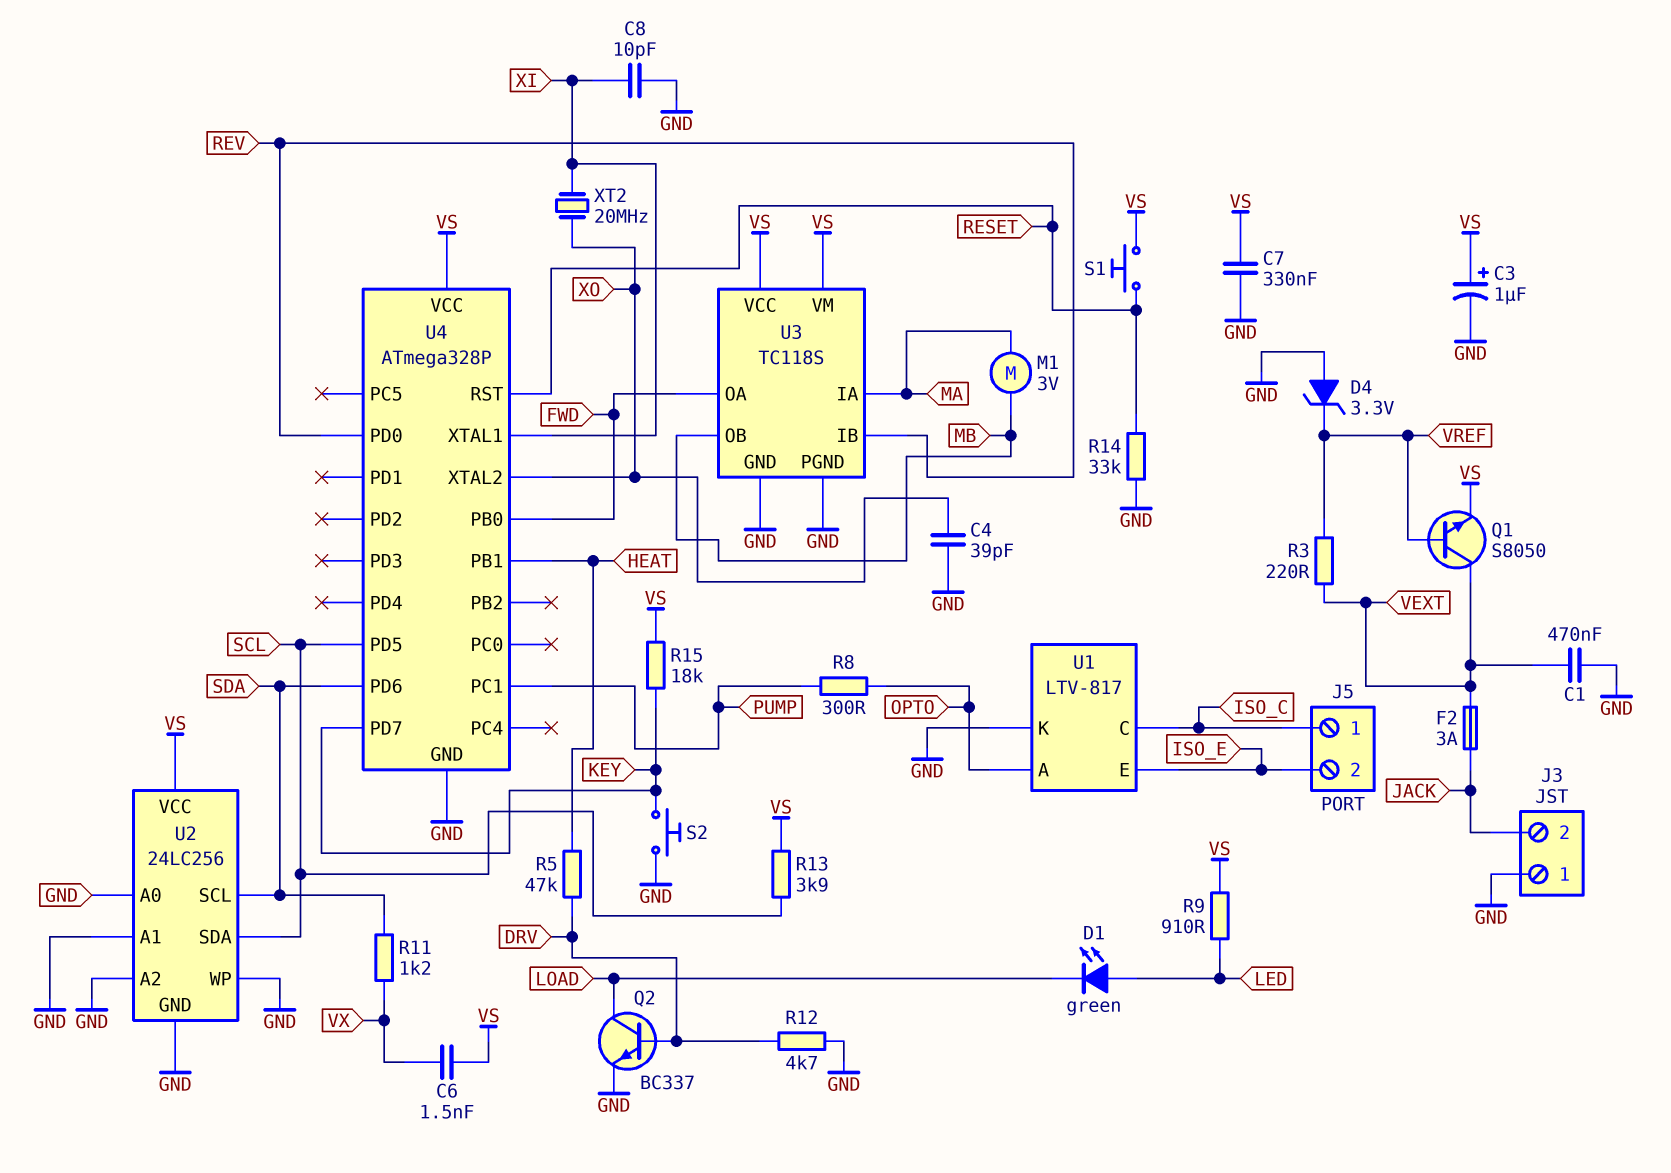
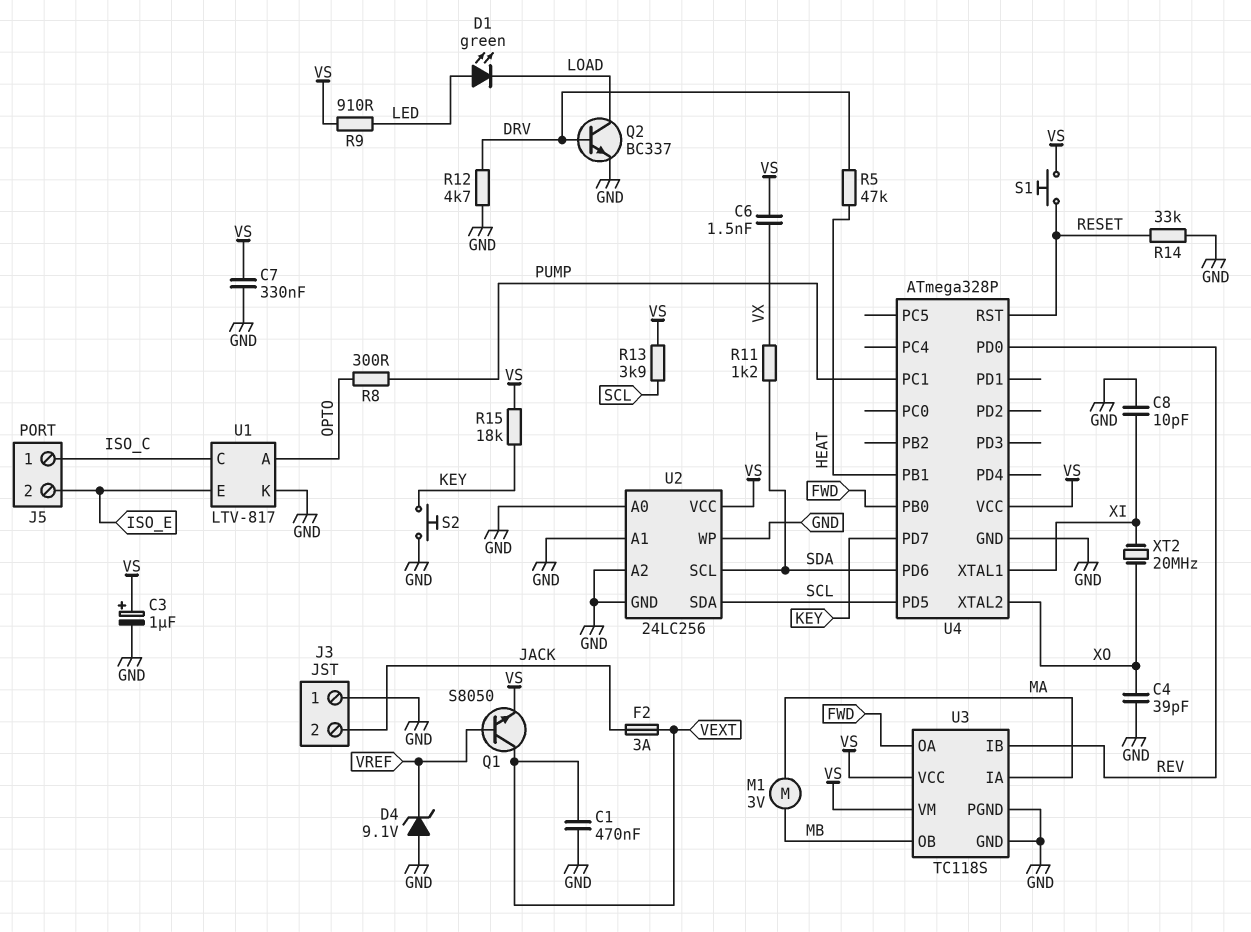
D4: zener 3.3V (A GND, K VREF) -> zener 9.1V (A GND, K VREF)
R3: 220 (VEXT, VREF) -> none

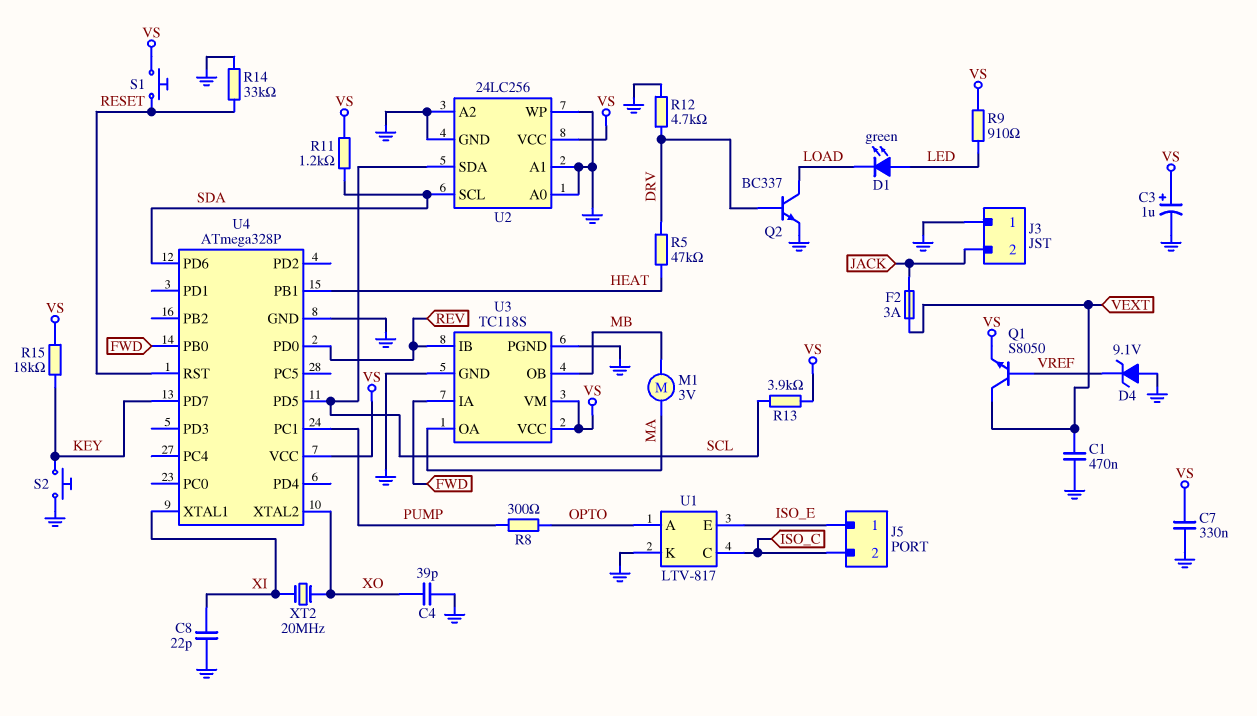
C6: 1.5nF (VS, VX) -> none
C8: 10pF (GND, XI) -> 22pF (GND, XI)
J5 pin 1: ISO_C -> ISO_E
J5 pin 2: ISO_E -> ISO_C
R11: 1.2k (SDA, VX) -> 1.2k (SDA, VS)
U3 pin IA: MA -> FWD
U3 pin OA: FWD -> MA

